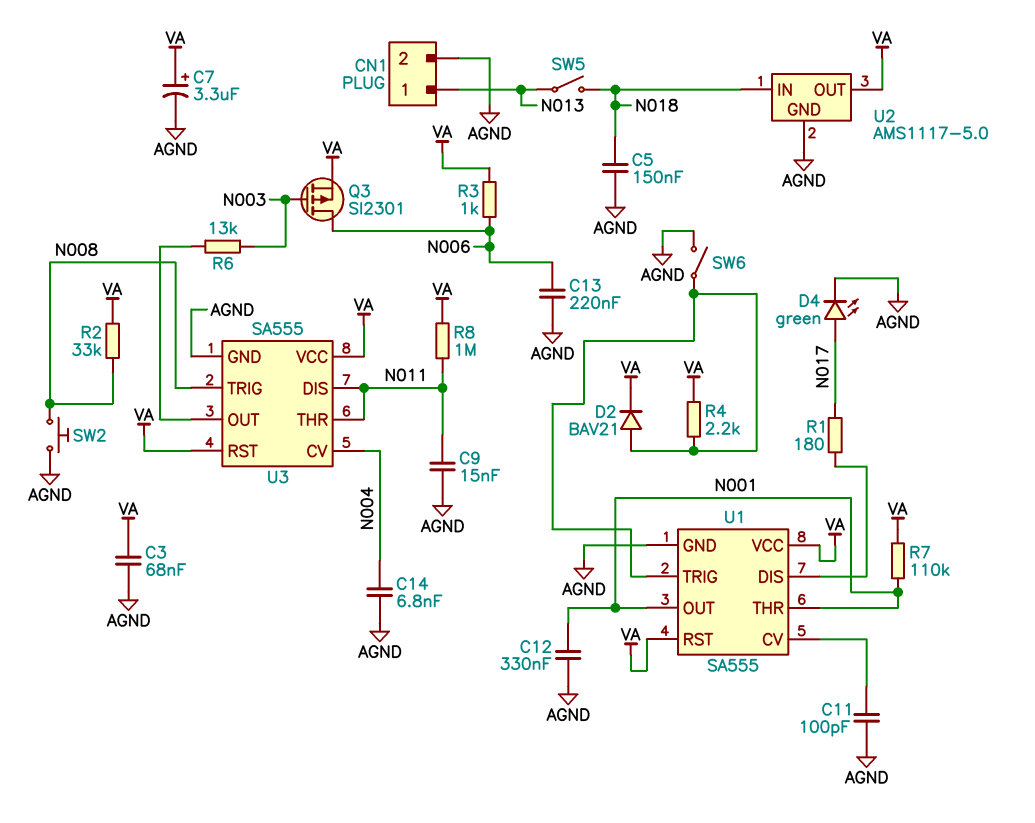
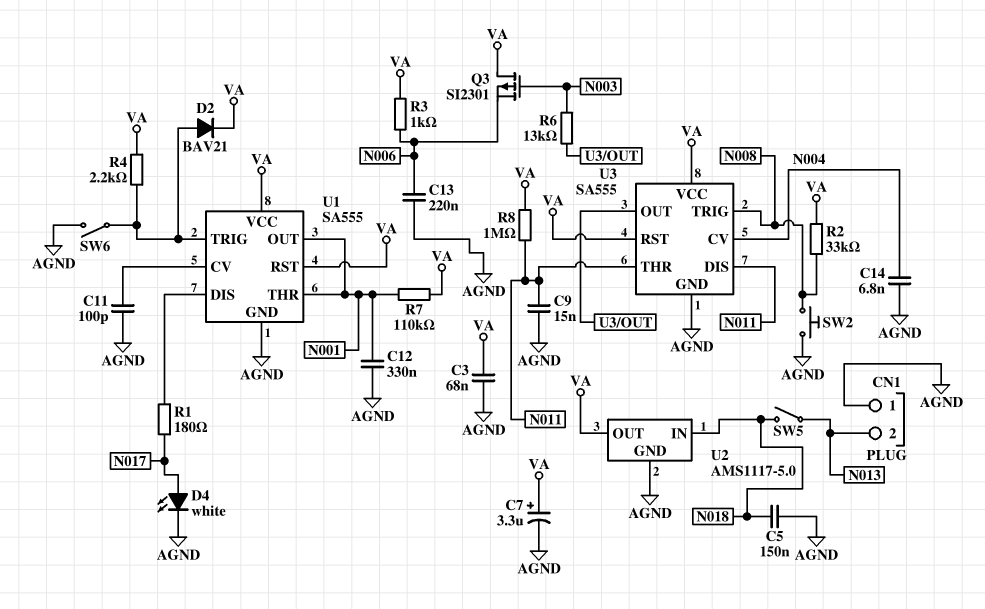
CN1 pin 1: N013 -> AGND
CN1 pin 2: AGND -> N013
D4: LED green (A N017, K AGND) -> LED white (A N017, K AGND)
Q3: PMOS SI2301 (G N003, D N006, S VA) -> PMOS SI2301 (G N003, D VA, S N006)

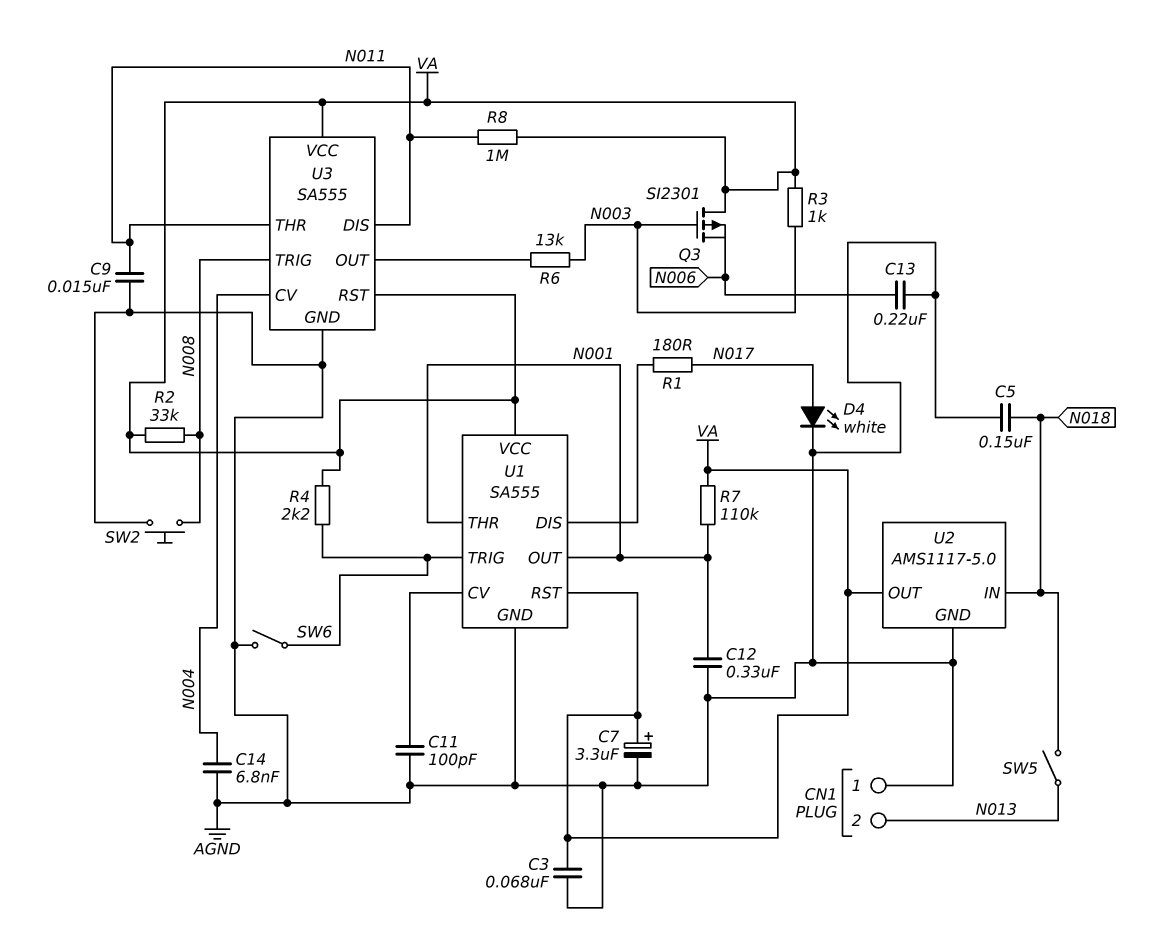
D2: diode BAV21 (A U1/TRIG, K VA) -> none
R3: 1k (N006, VA) -> 1k (N003, VA)

